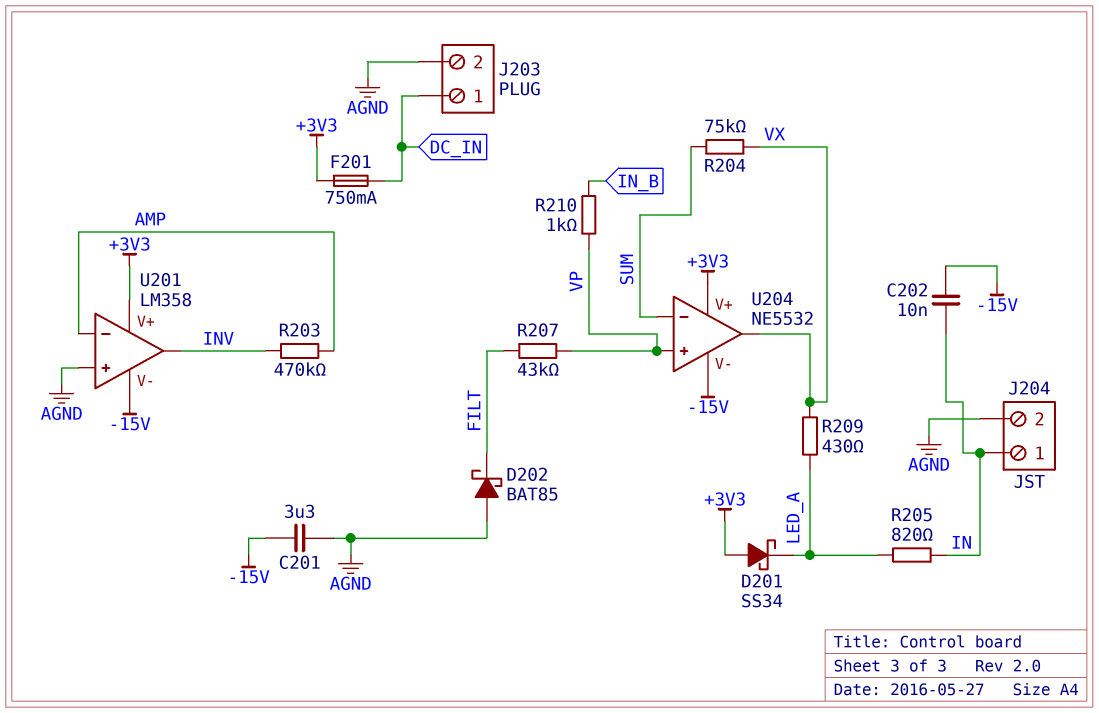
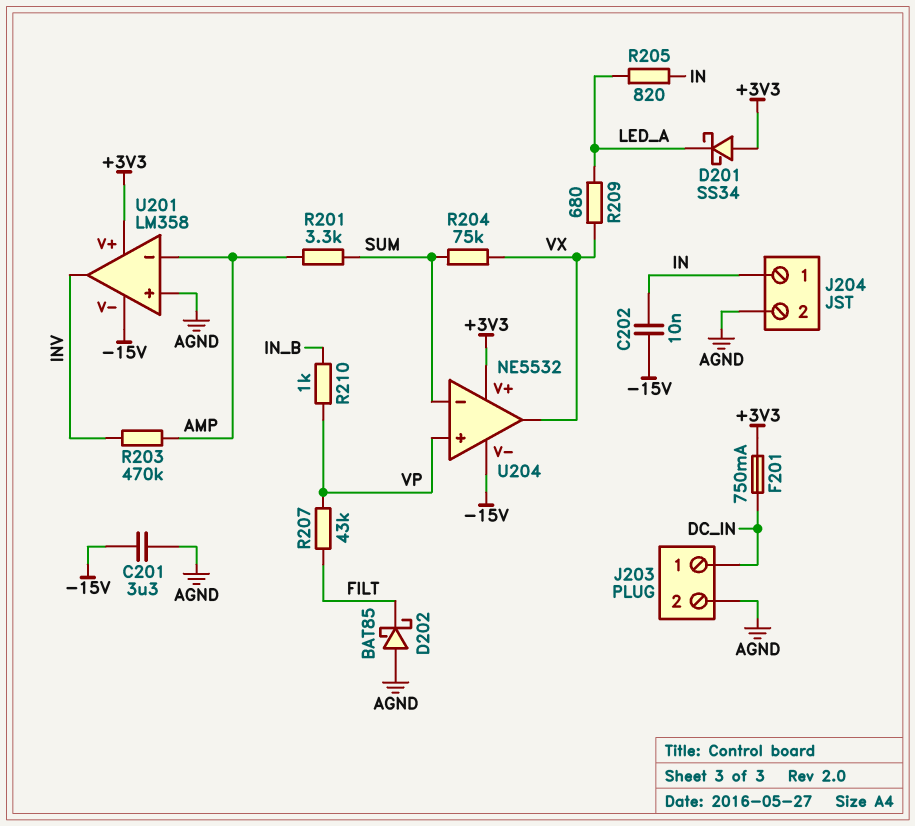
R201: none -> 3.3k (AMP, SUM)
R209: 430 (LED_A, VX) -> 680 (LED_A, VX)

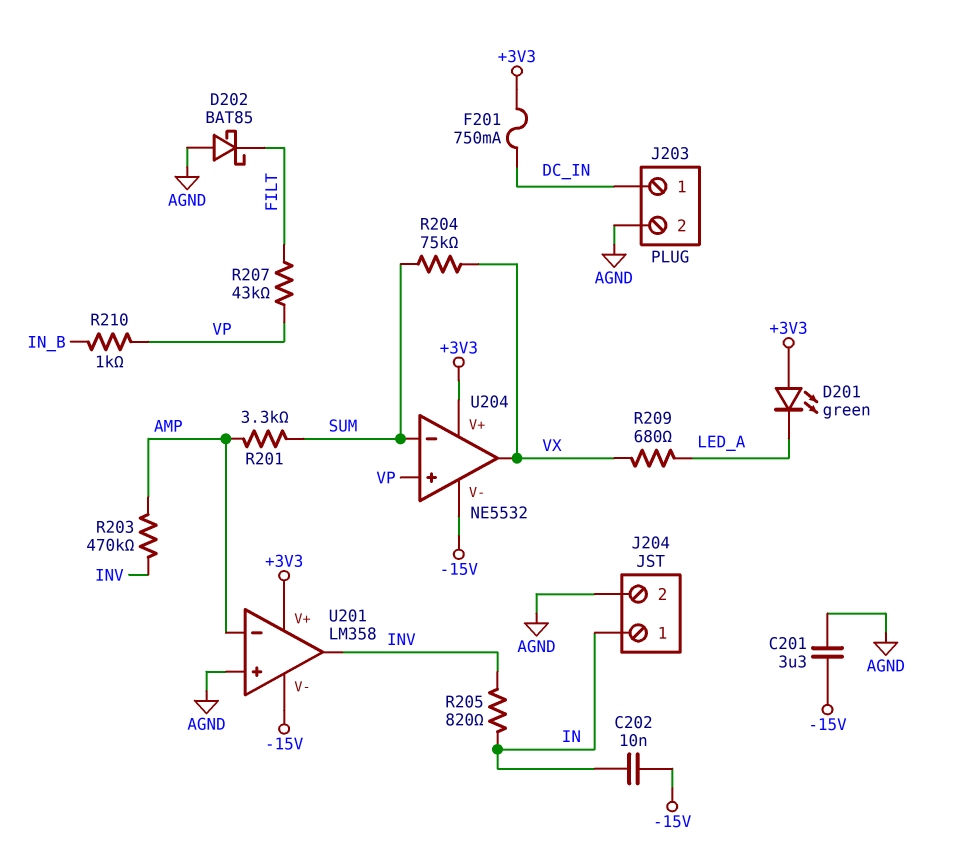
D201: schottky SS34 (A +3V3, K LED_A) -> LED green (A +3V3, K LED_A)
R205: 820 (IN, LED_A) -> 820 (IN, INV)

